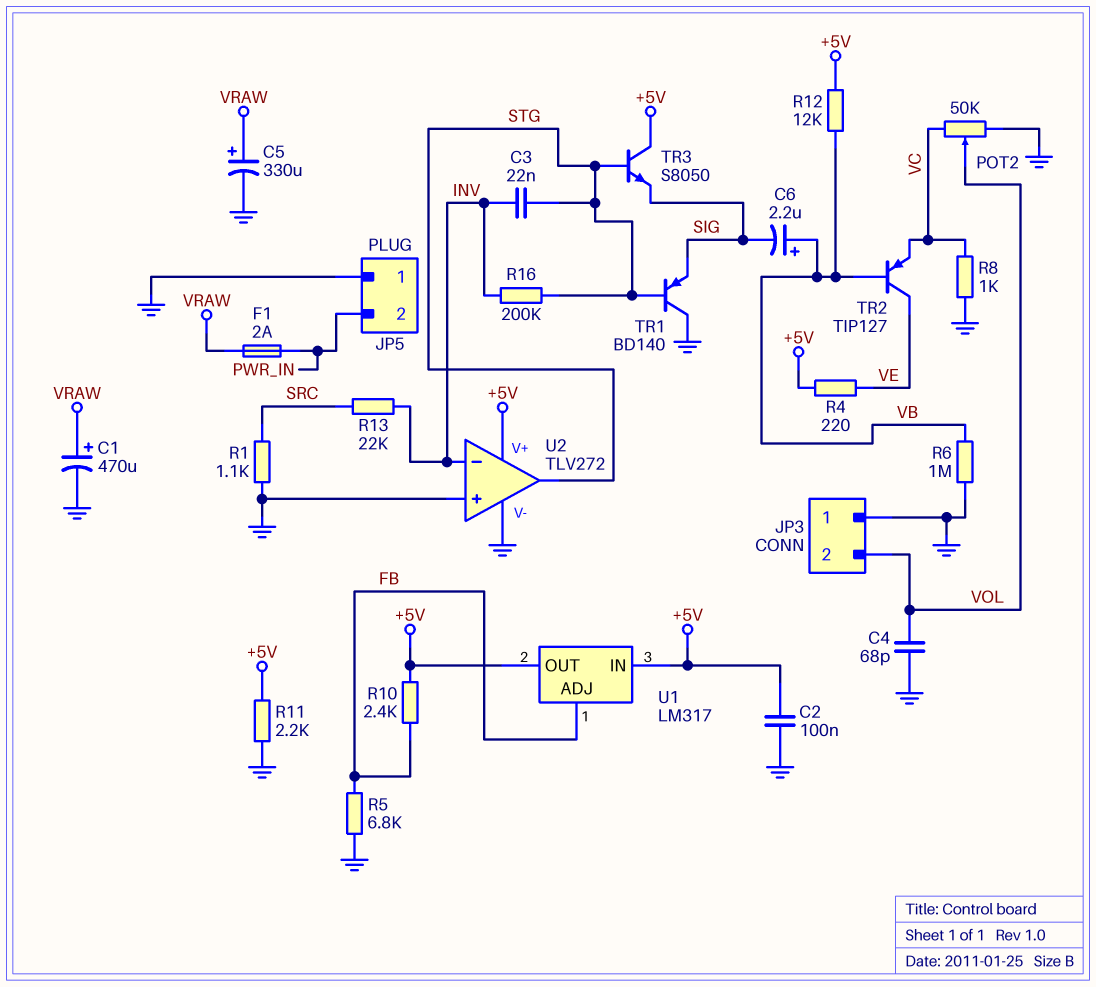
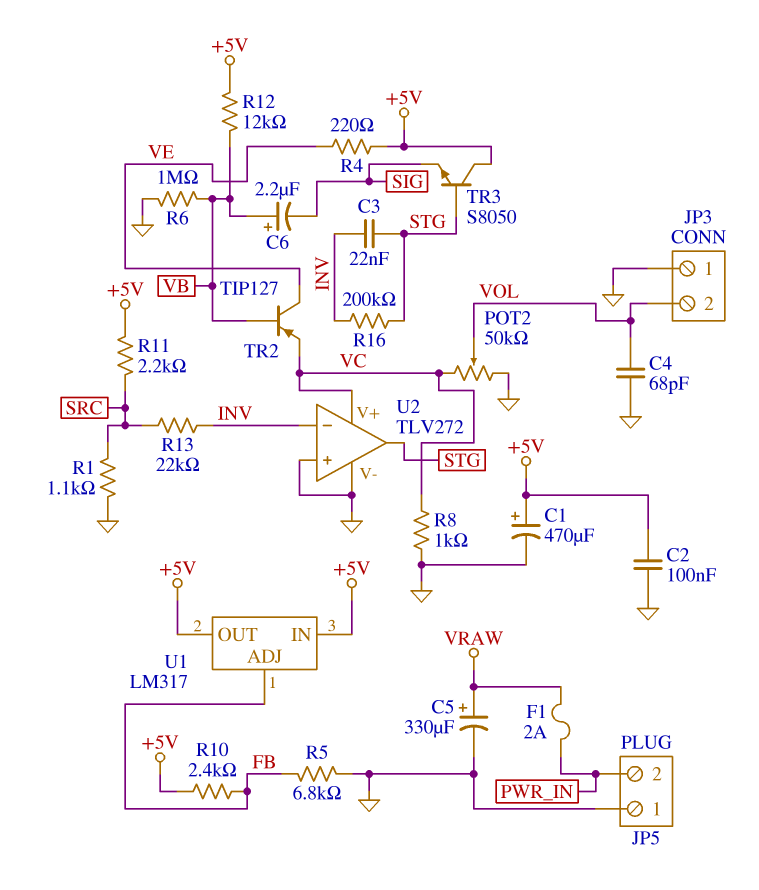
C1: 470uF (plus VRAW, minus GND) -> 470uF (plus +5V, minus GND)
R11: 2.2k (+5V, GND) -> 2.2k (+5V, SRC)
TR1: PNP BD140 (B STG, C GND, E SIG) -> none
U2 pin V+: +5V -> VC

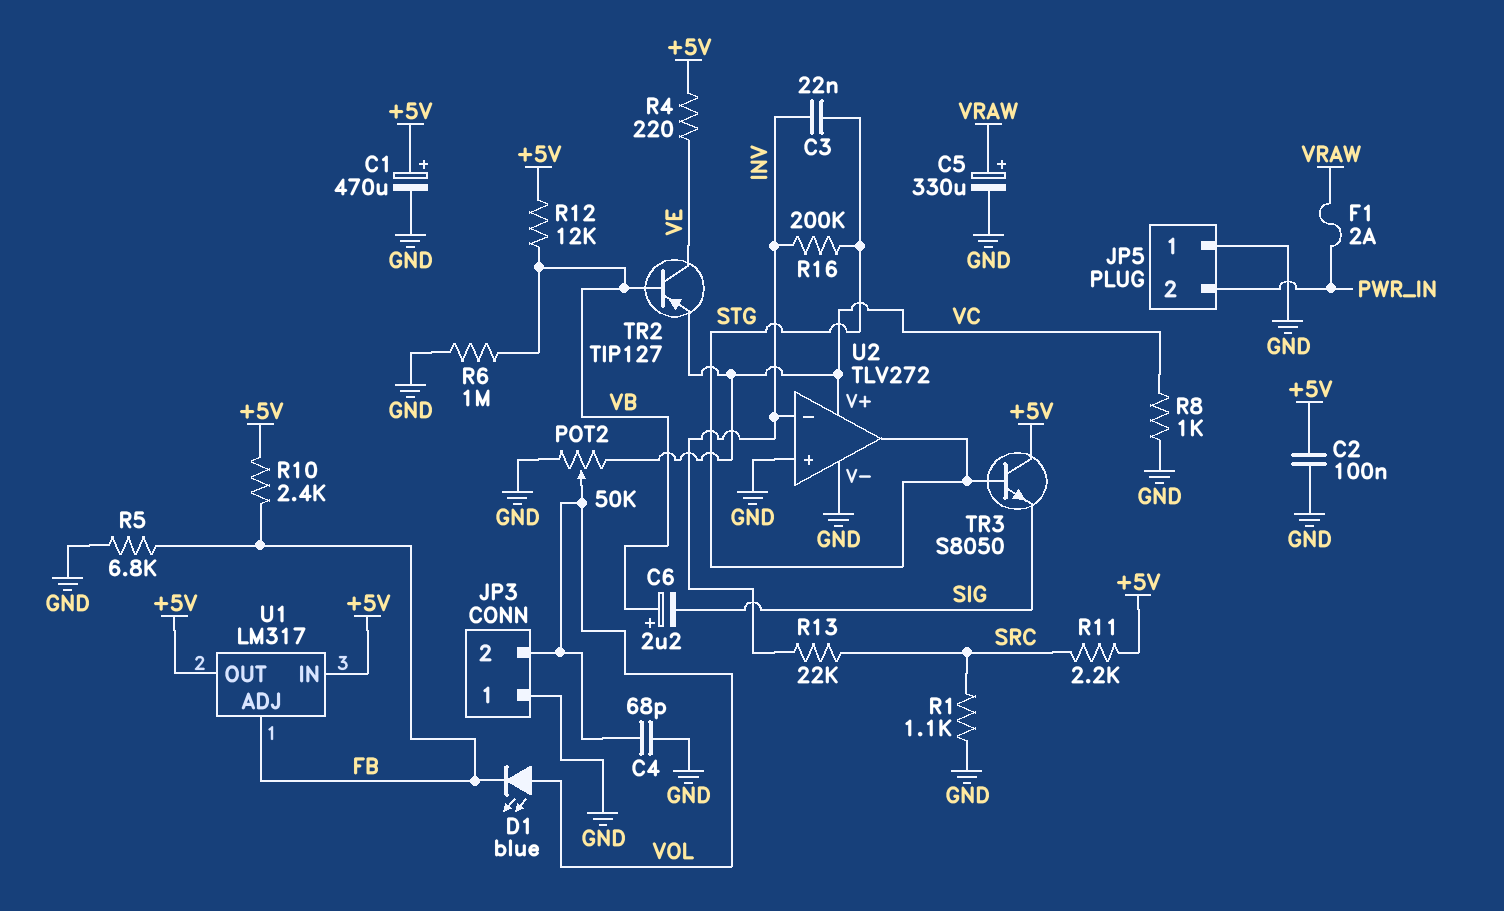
D1: none -> LED blue (A VOL, K FB)

